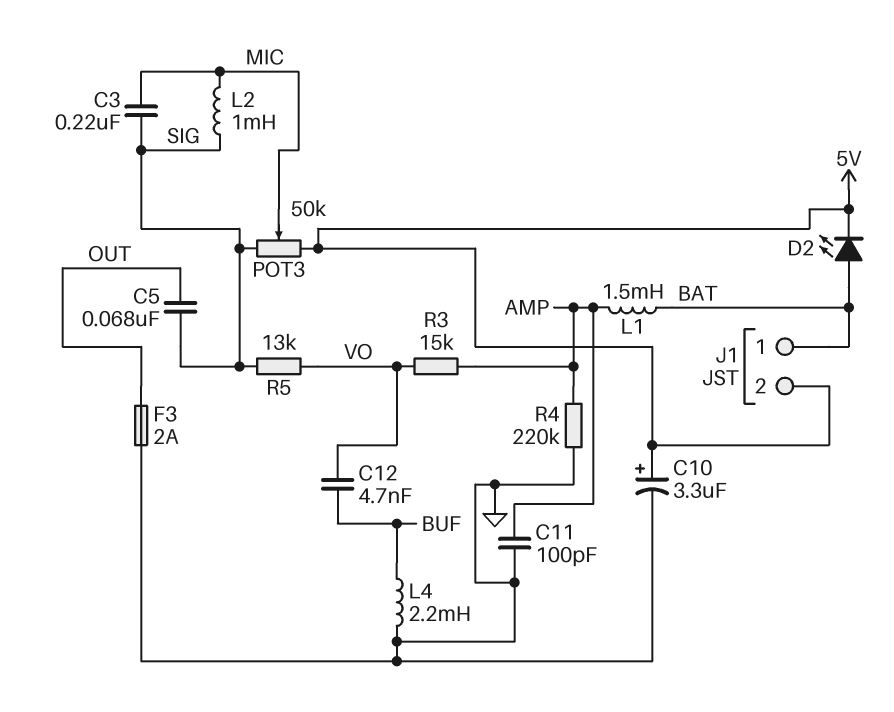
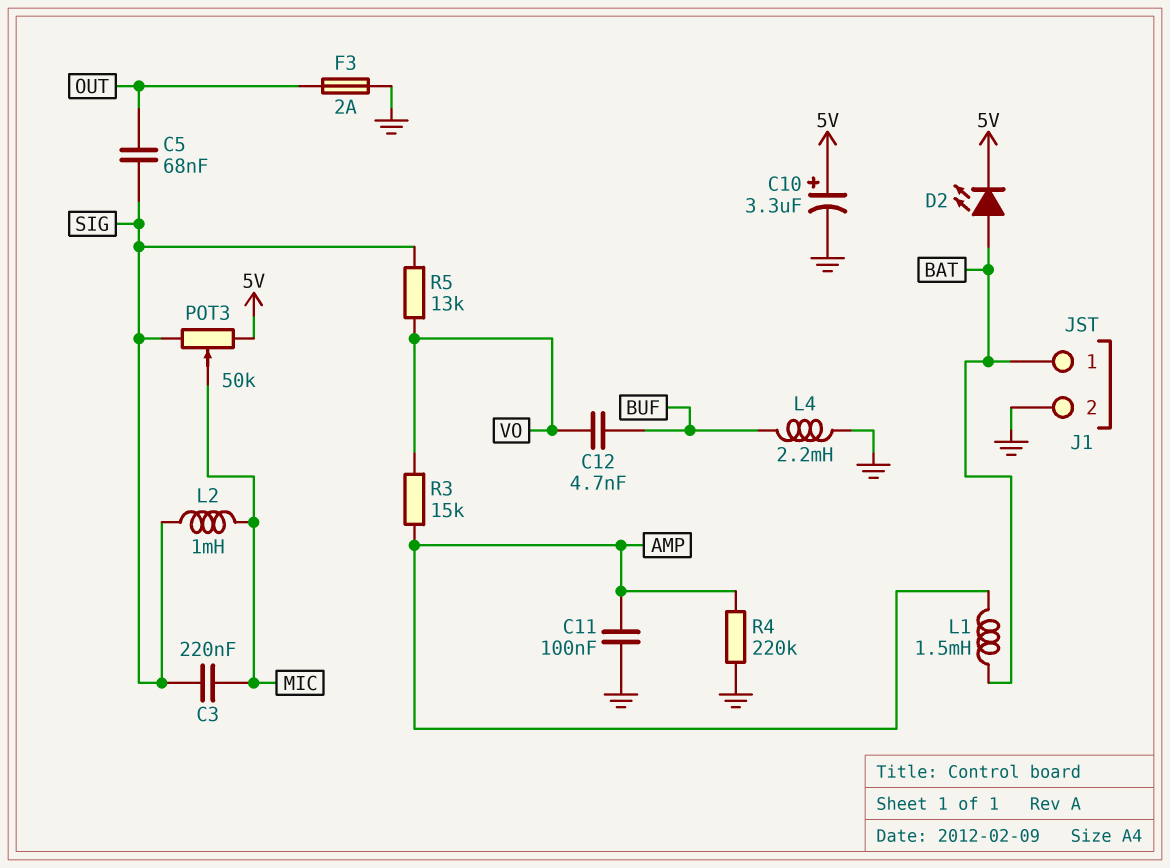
C11: 100pF (AMP, GND) -> 100nF (AMP, GND)
J1 pin 2: 5V -> GND

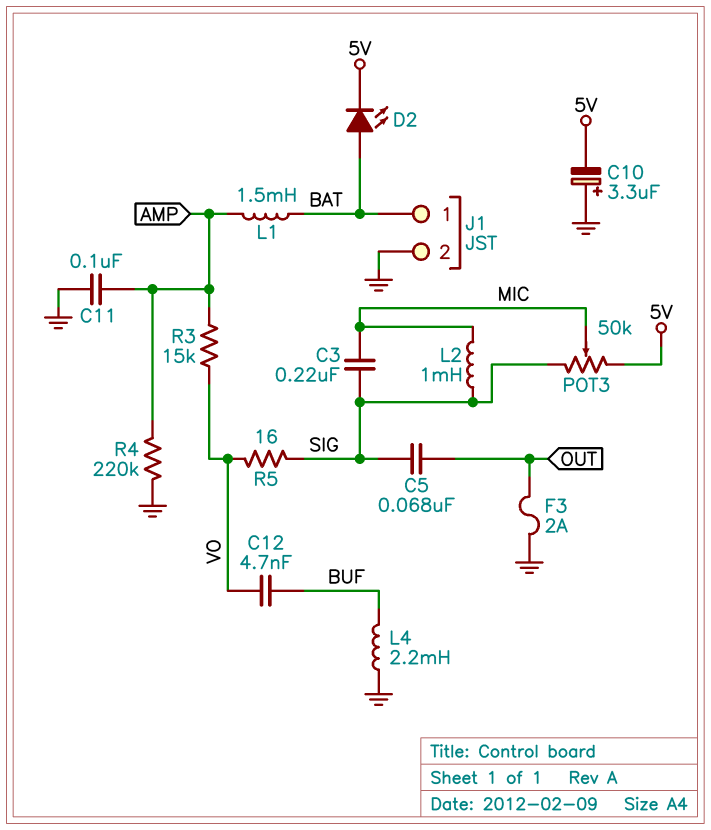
C10: 3.3uF (plus 5V, minus GND) -> 3.3uF (plus GND, minus 5V)
R5: 13k (SIG, VO) -> 16 (SIG, VO)

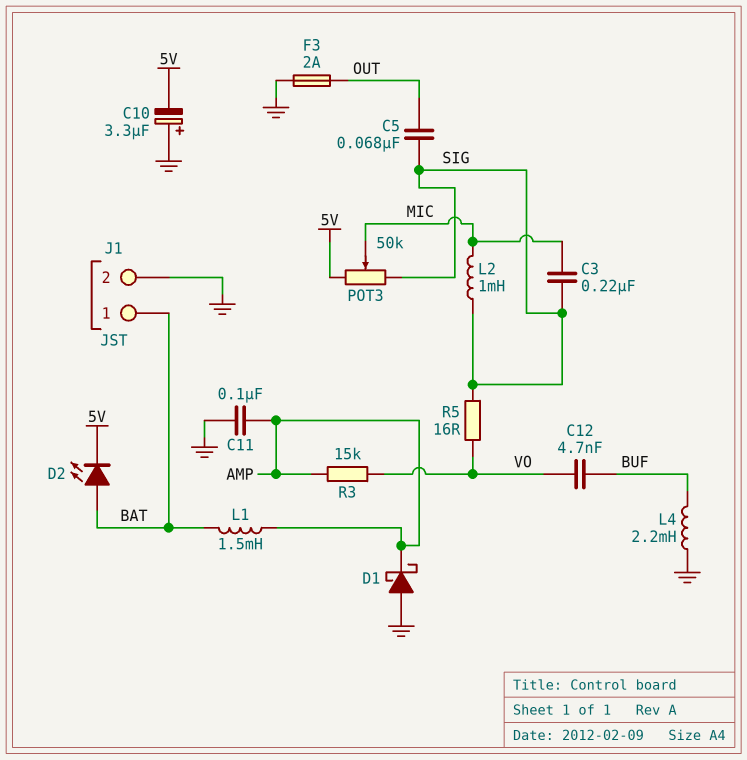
D1: none -> schottky (A GND, K AMP)
R4: 220k (AMP, GND) -> none

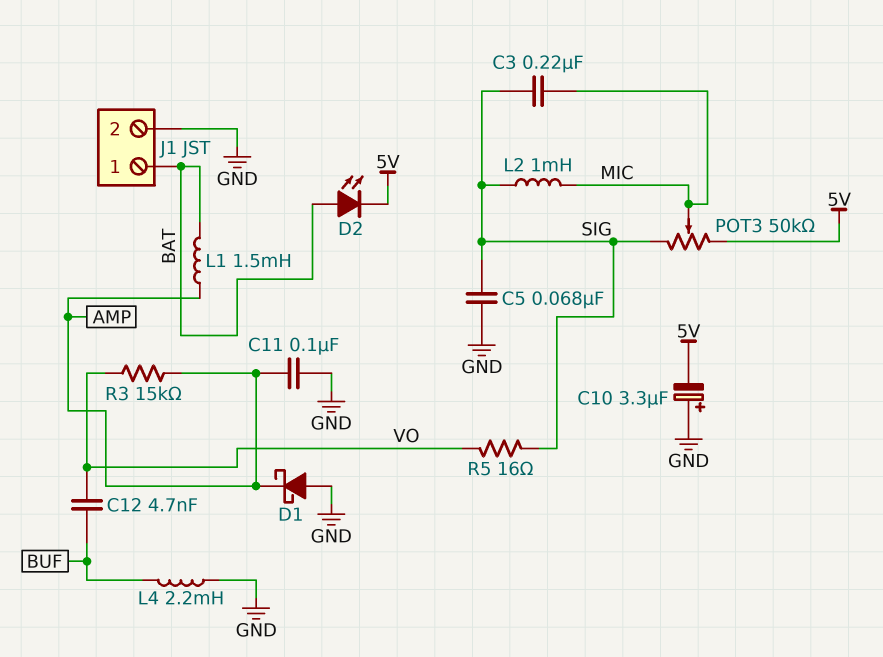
C5: 68nF (OUT, SIG) -> 68nF (GND, SIG)
F3: 2A (GND, OUT) -> none

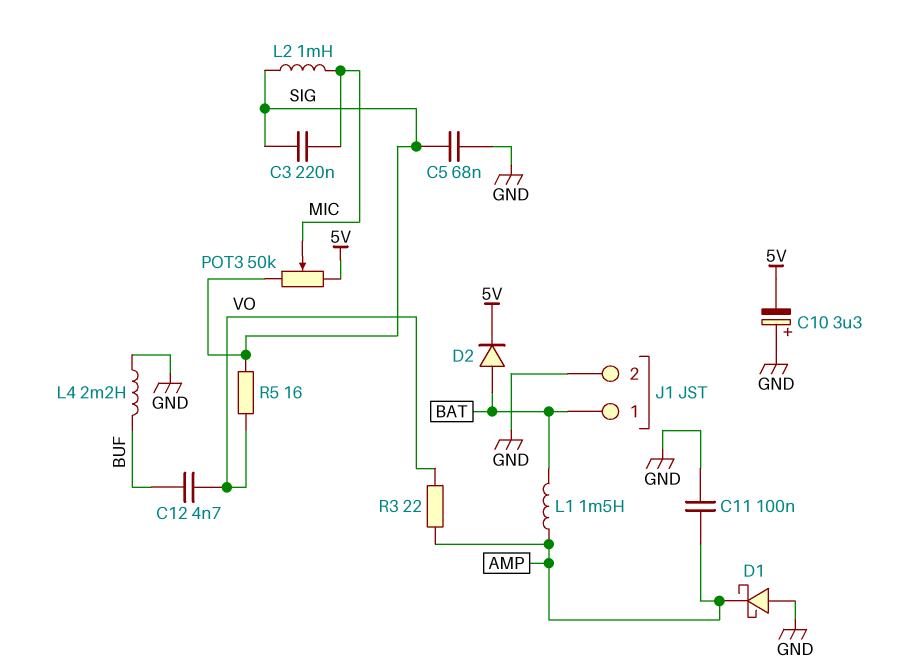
D2: LED (A BAT, K 5V) -> diode (A BAT, K 5V)
R3: 15k (AMP, VO) -> 22 (AMP, VO)

